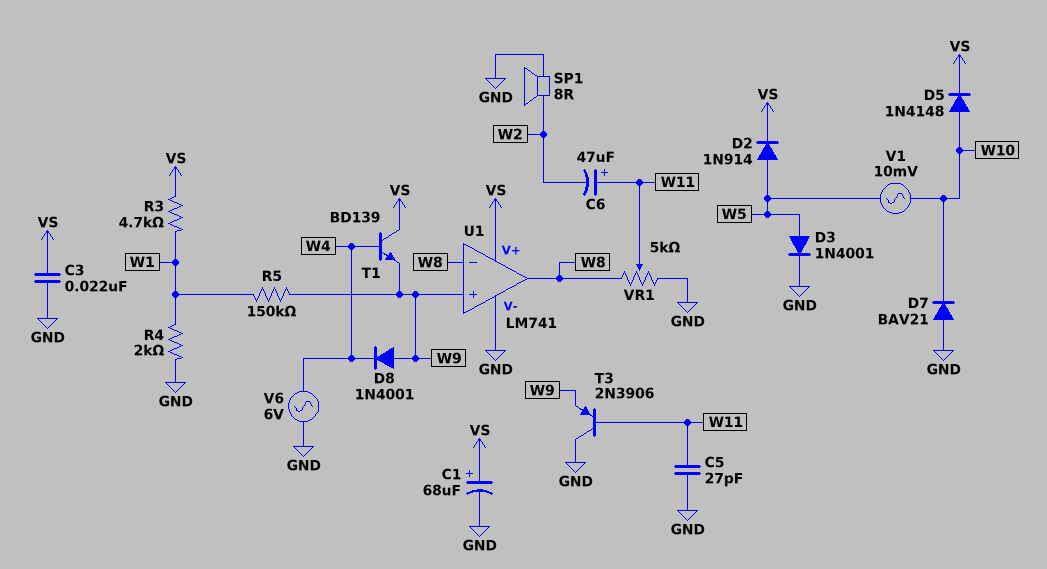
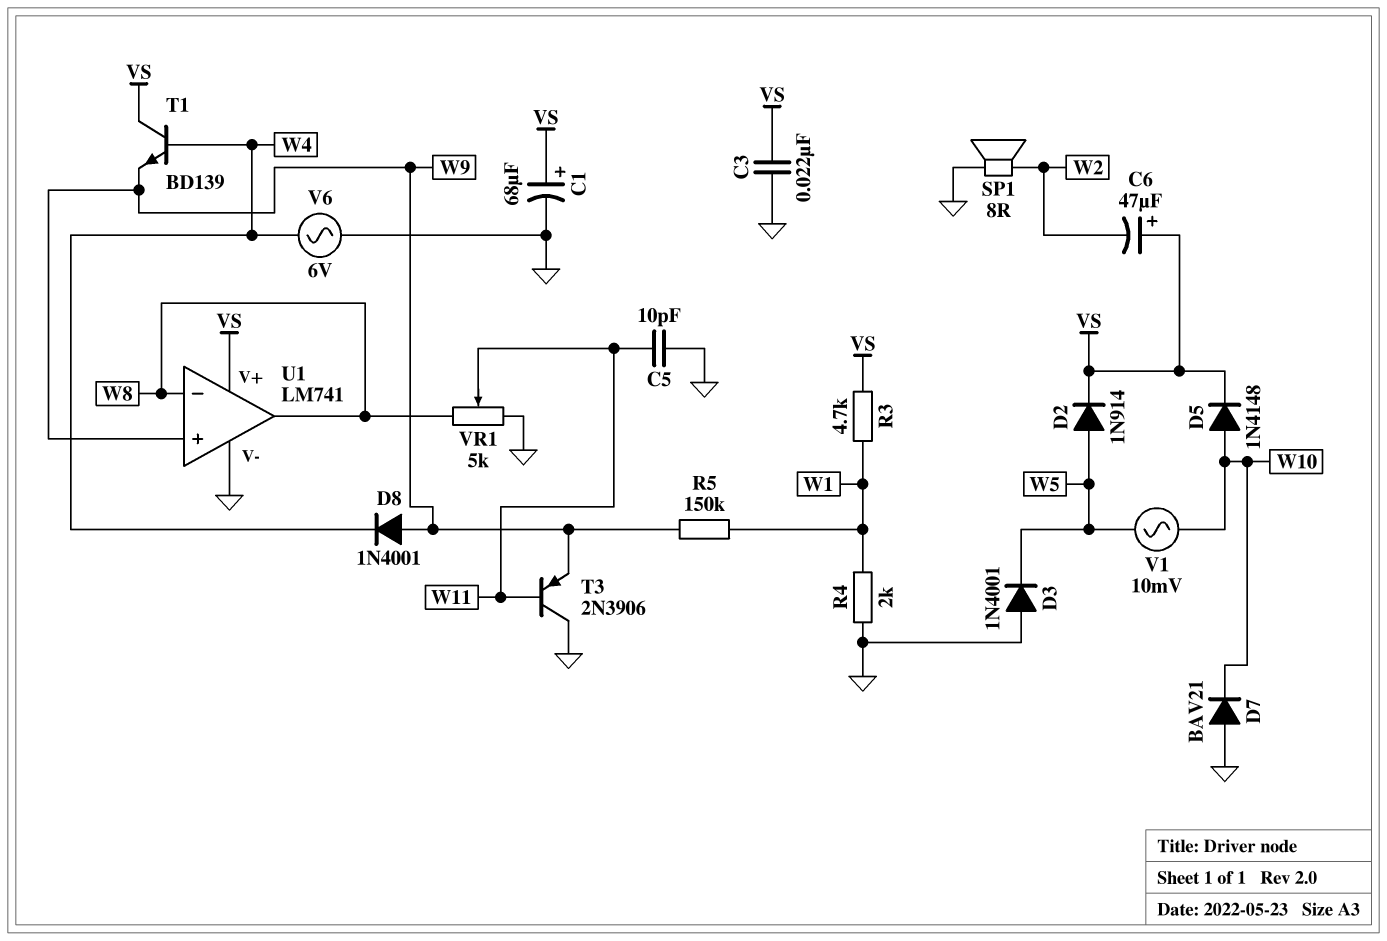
C5: 27pF (GND, W11) -> 10pF (GND, W11)
C6: 47uF (plus W11, minus W2) -> 47uF (plus VS, minus W2)
D3: diode 1N4001 (A W5, K GND) -> diode 1N4001 (A GND, K W5)

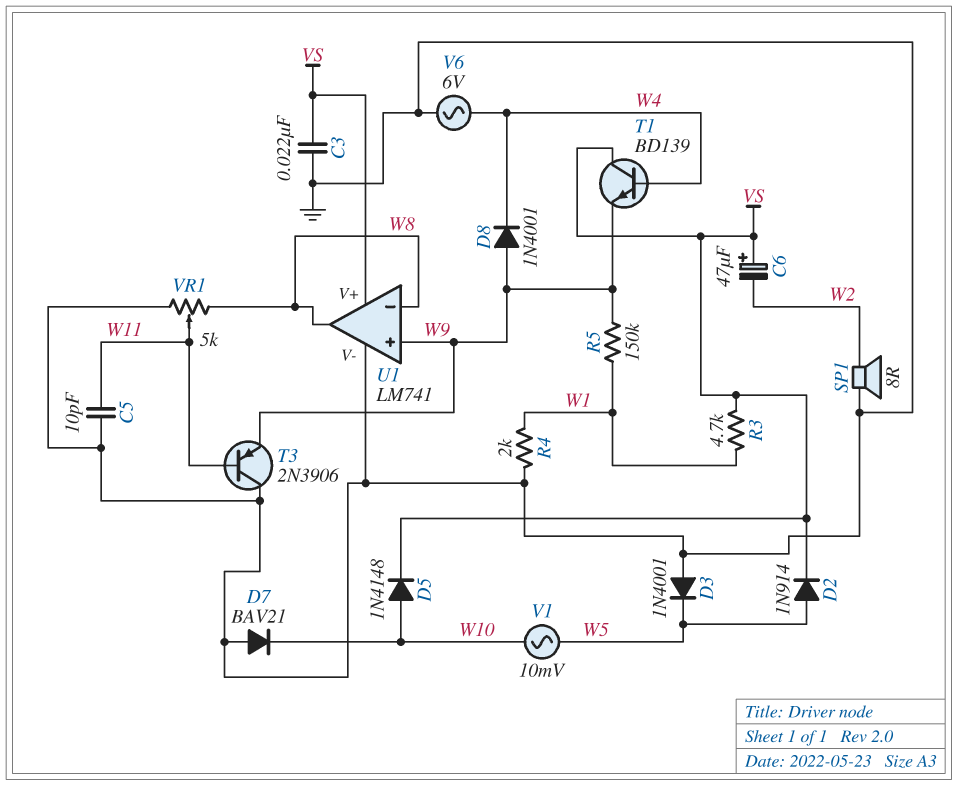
C1: 68uF (plus VS, minus GND) -> none

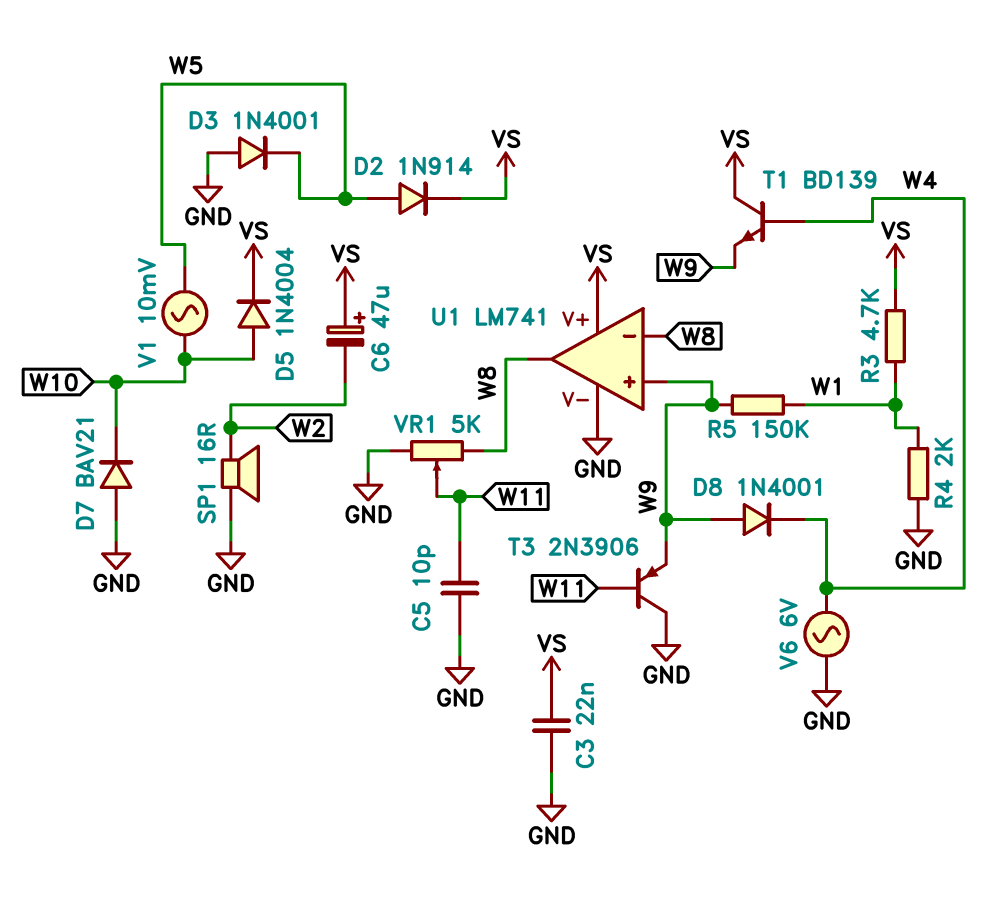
D5: diode 1N4148 (A W10, K VS) -> diode 1N4004 (A W10, K VS)
SP1: speaker 8R (GND, W2) -> speaker 16R (GND, W2)

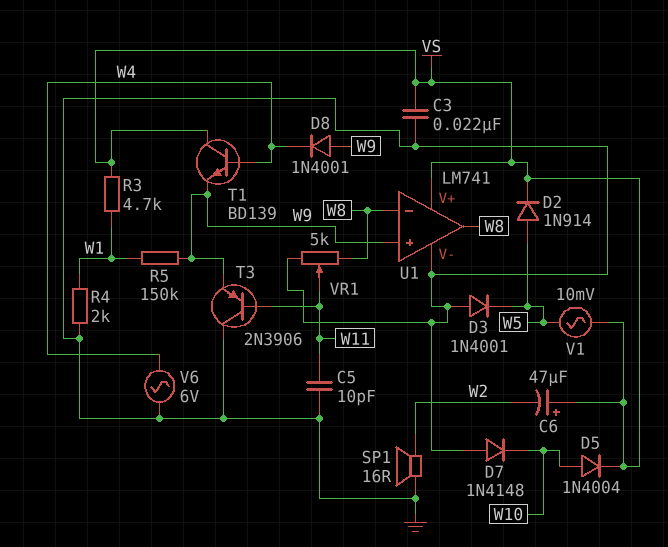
D7: diode BAV21 (A GND, K W10) -> diode 1N4148 (A GND, K W10)
V1: AC 10mV (W5, W10) -> AC 10mV (VS, W5)

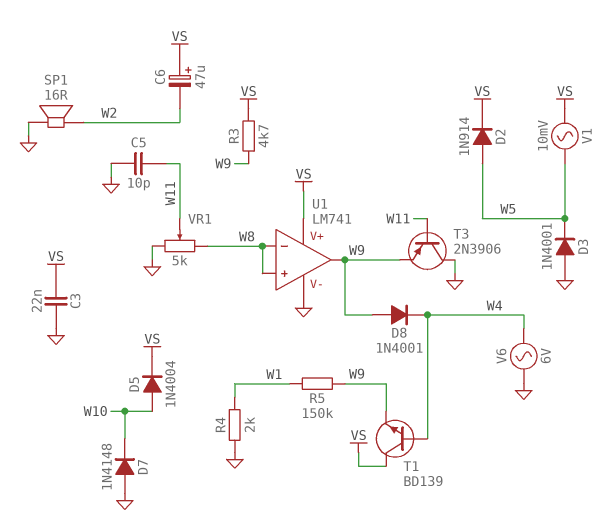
R3: 4.7k (VS, W1) -> 4.7k (VS, W9)
U1 pin in+: W9 -> W8
U1 pin out: W8 -> W9

